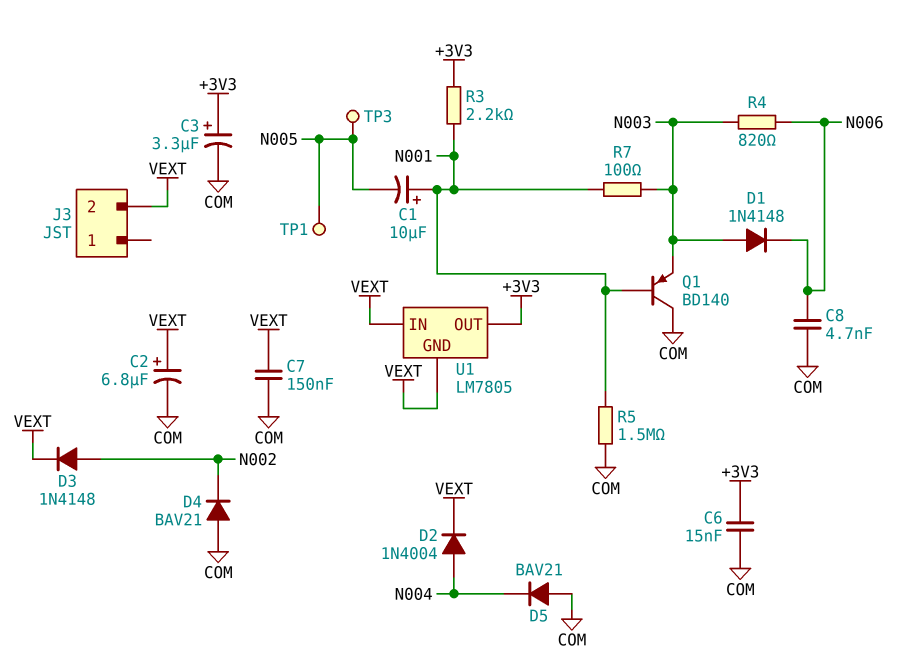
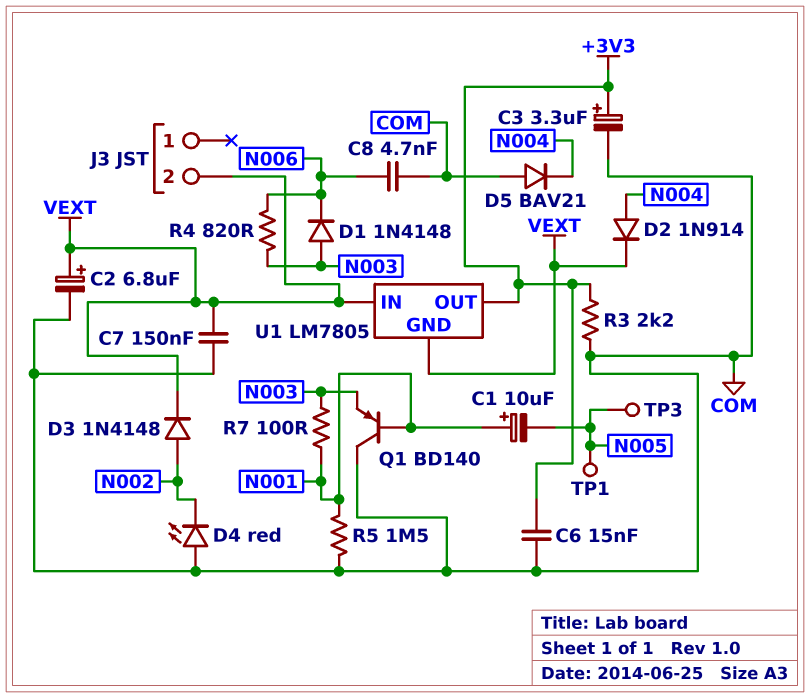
D2: diode 1N4004 (A N004, K VEXT) -> diode 1N914 (A N004, K VEXT)
D4: diode BAV21 (A COM, K N002) -> LED red (A COM, K N002)
R3: 2.2k (+3V3, N001) -> 2.2k (+3V3, COM)

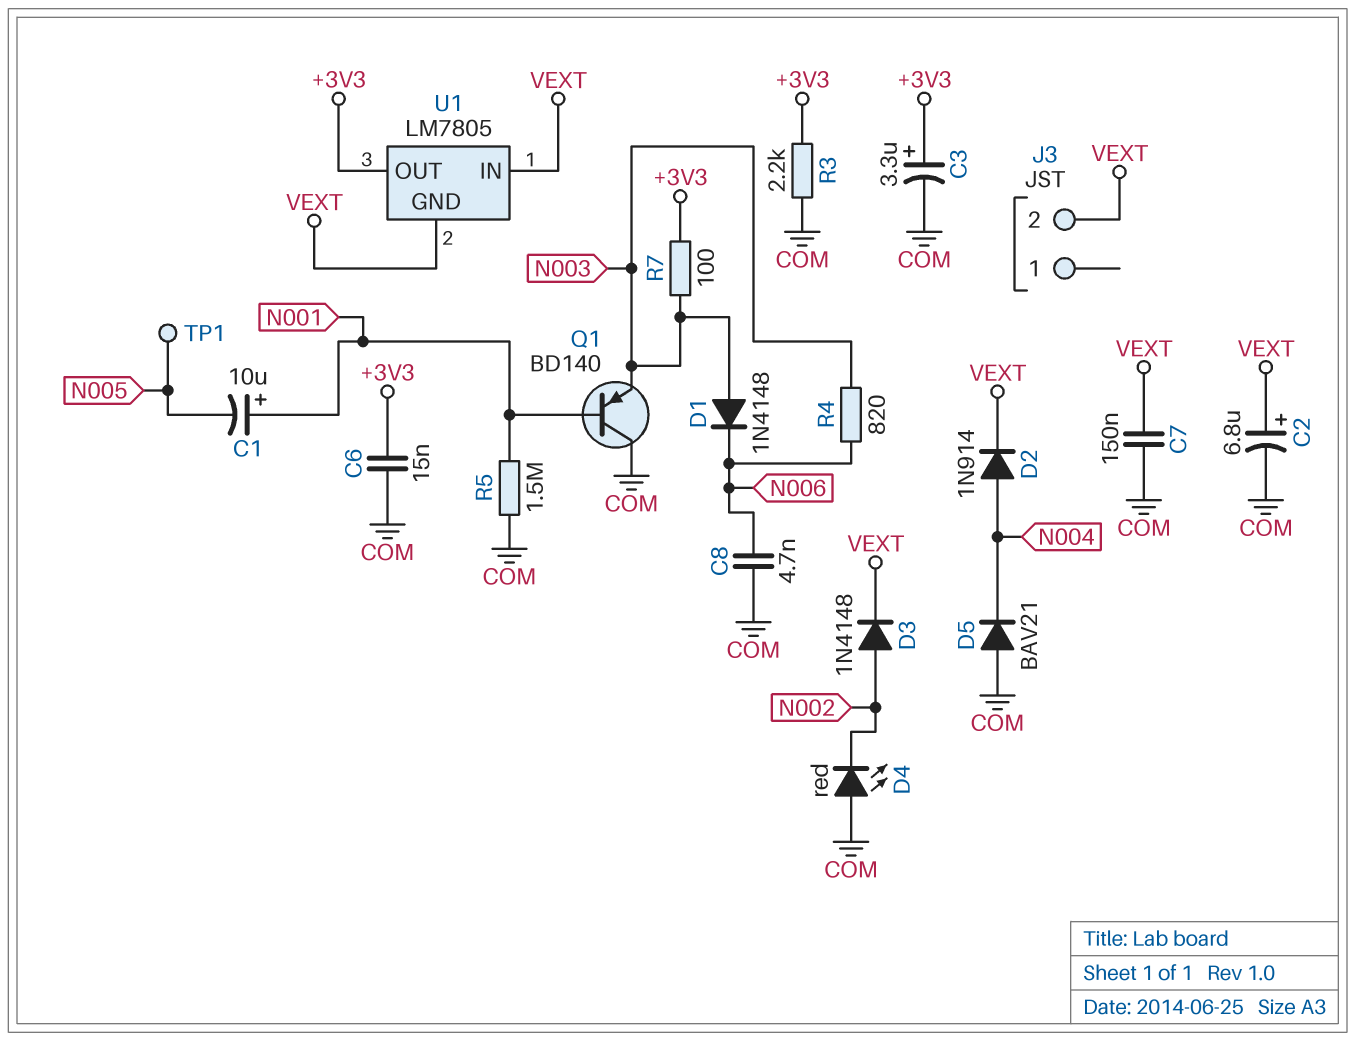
R7: 100 (N001, N003) -> 100 (+3V3, N003)
TP3: test point (N005) -> none

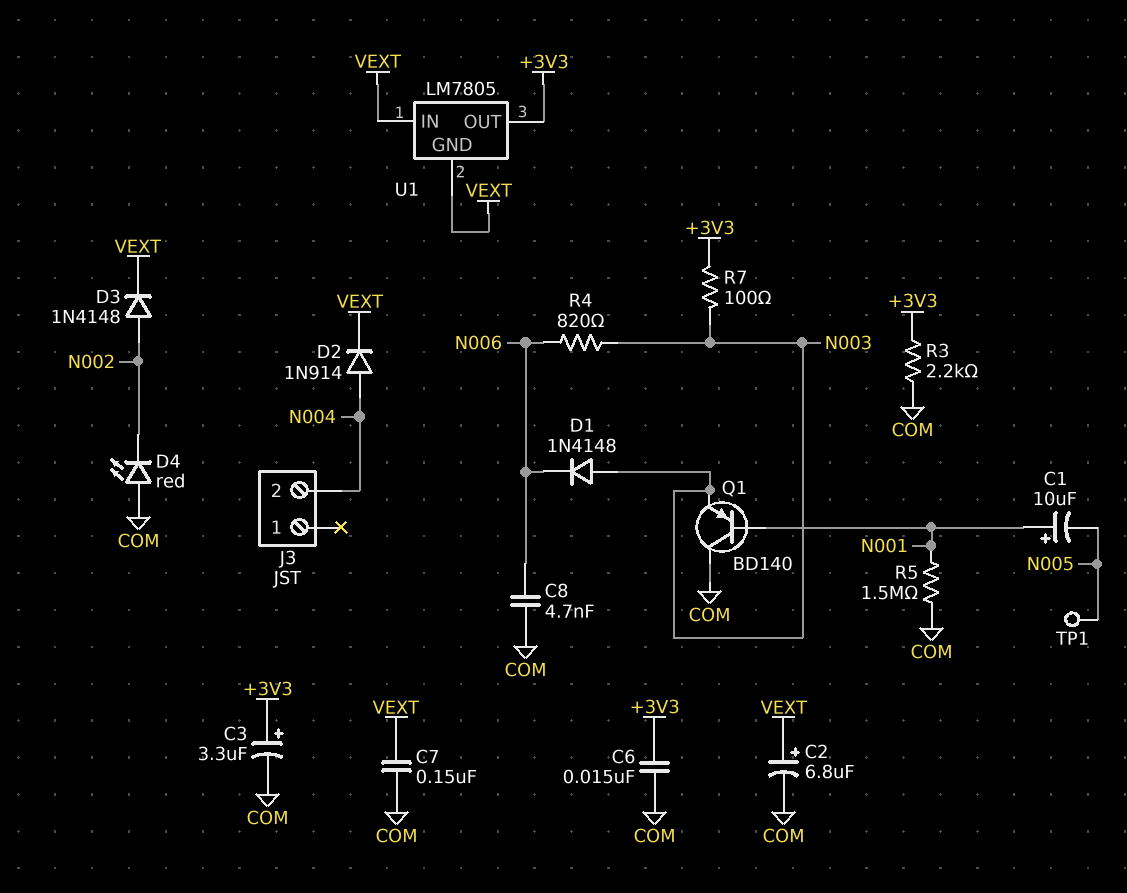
D5: diode BAV21 (A COM, K N004) -> none
J3 pin 2: VEXT -> N004

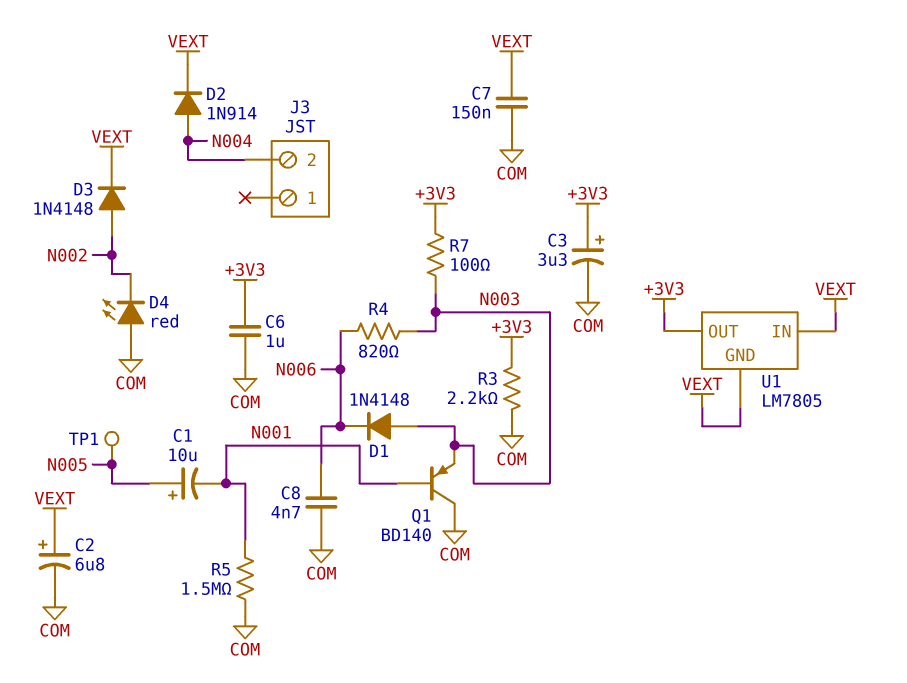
C1: 10uF (plus N001, minus N005) -> 10uF (plus N005, minus N001)
C6: 15nF (+3V3, COM) -> 1uF (+3V3, COM)

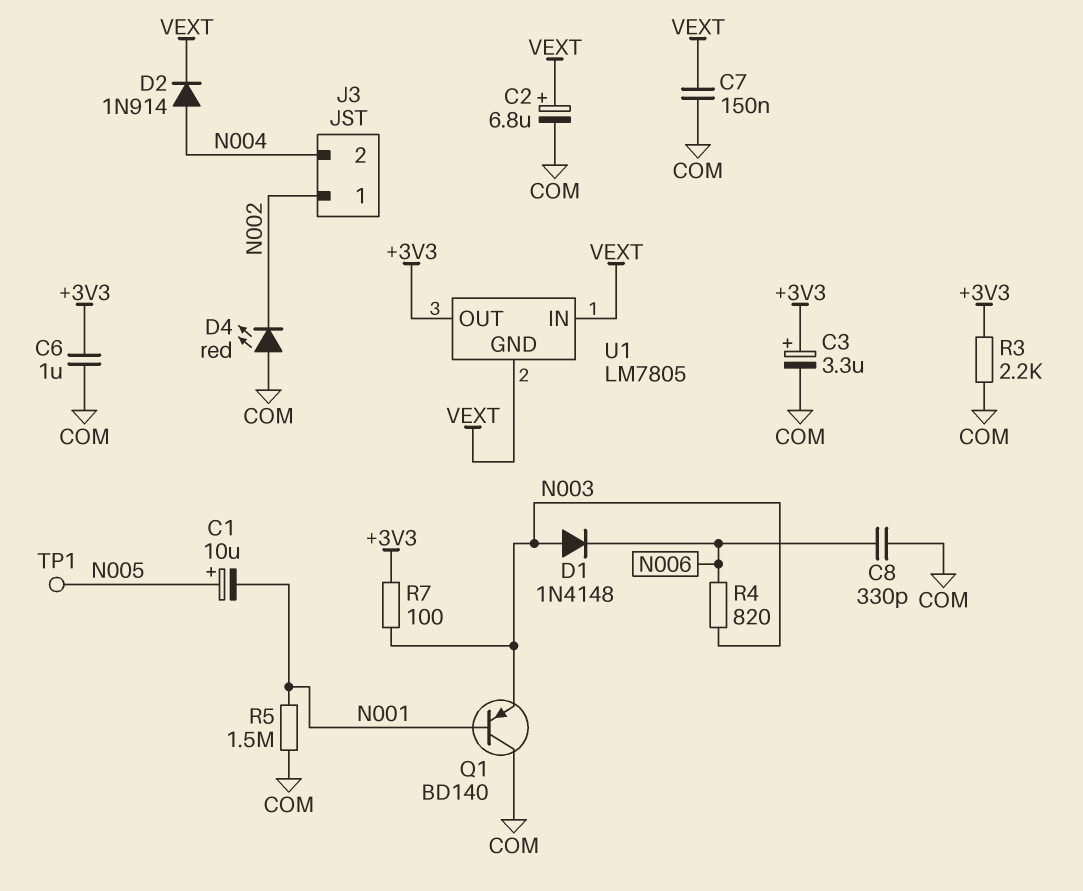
C8: 4.7nF (COM, N006) -> 330pF (COM, N006)
D3: diode 1N4148 (A N002, K VEXT) -> none
J3 pin 1: none -> N002

